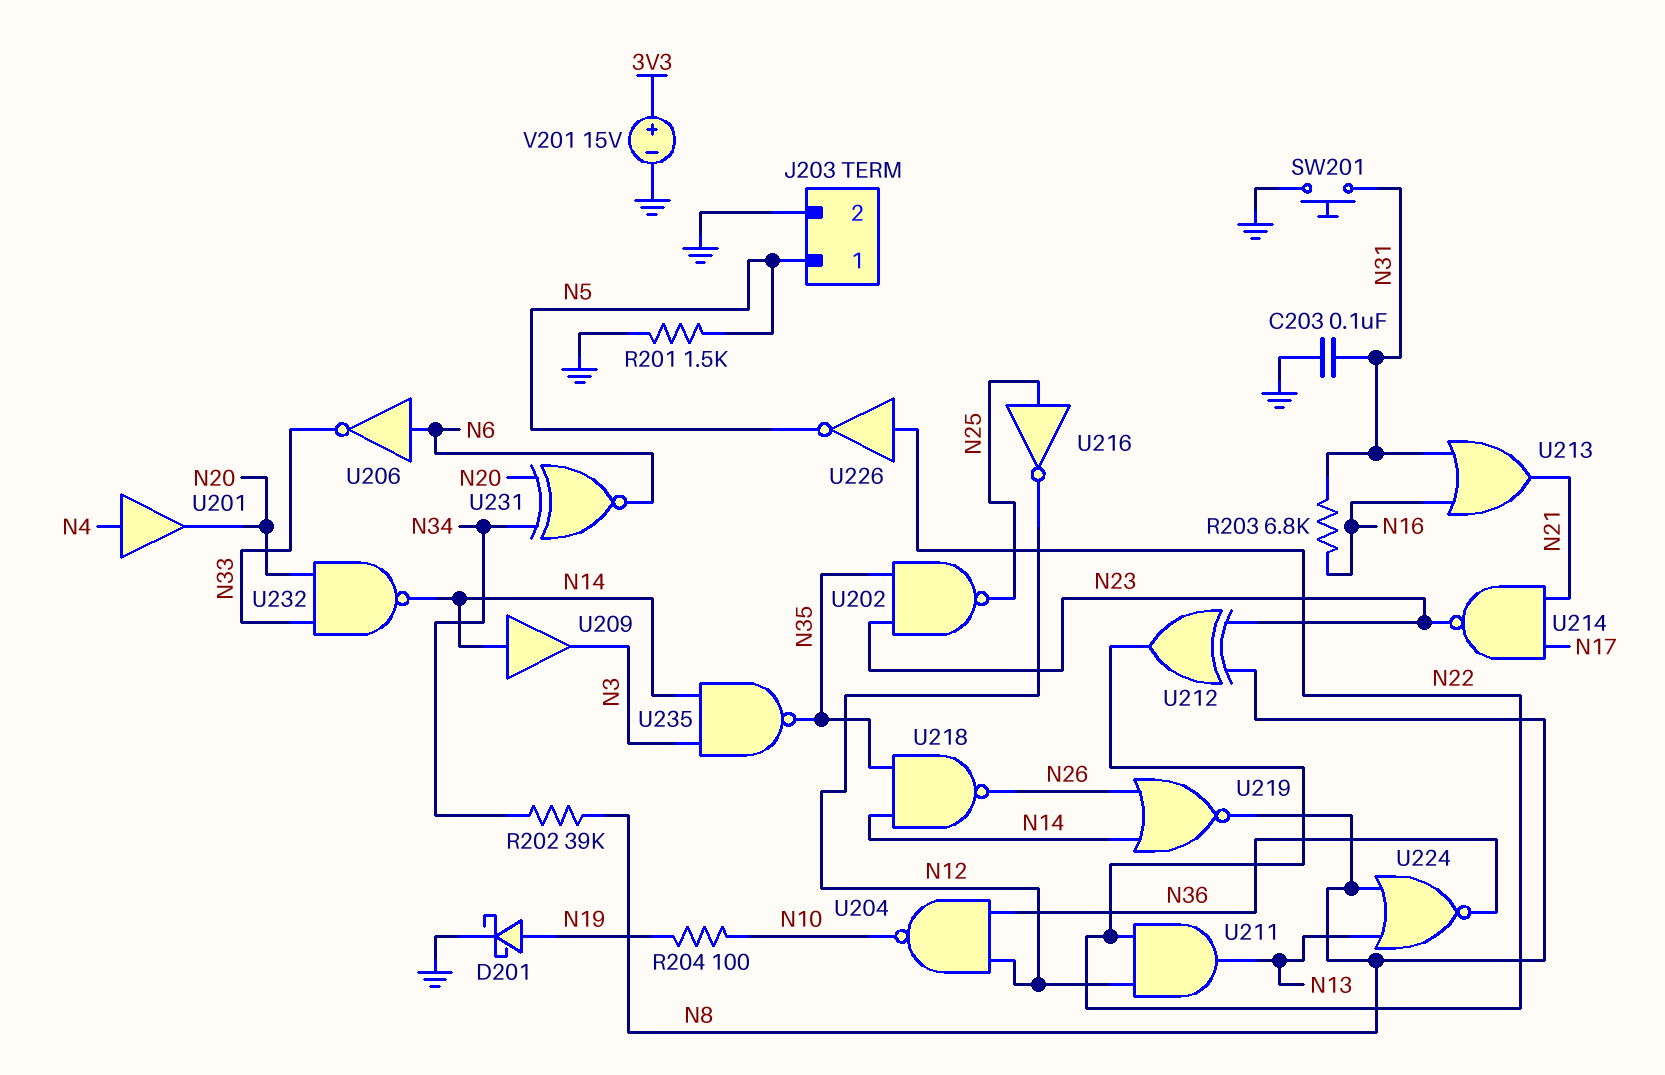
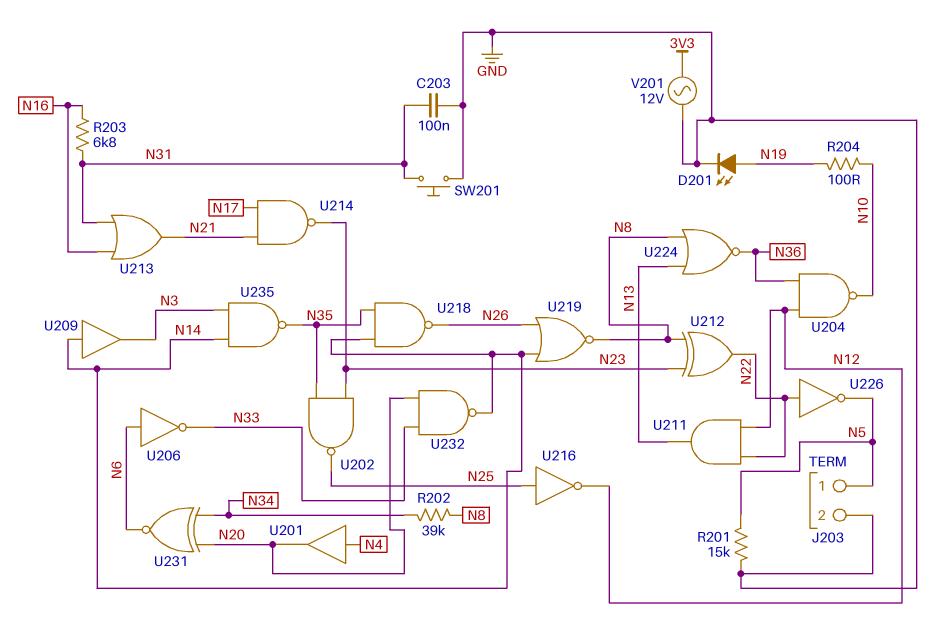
D201: schottky (A N19, K GND) -> LED (A N19, K GND)
R201: 1.5k (GND, N5) -> 15k (GND, N5)
V201: 15V (plus 3V3, minus GND) -> AC 12V (3V3, GND)

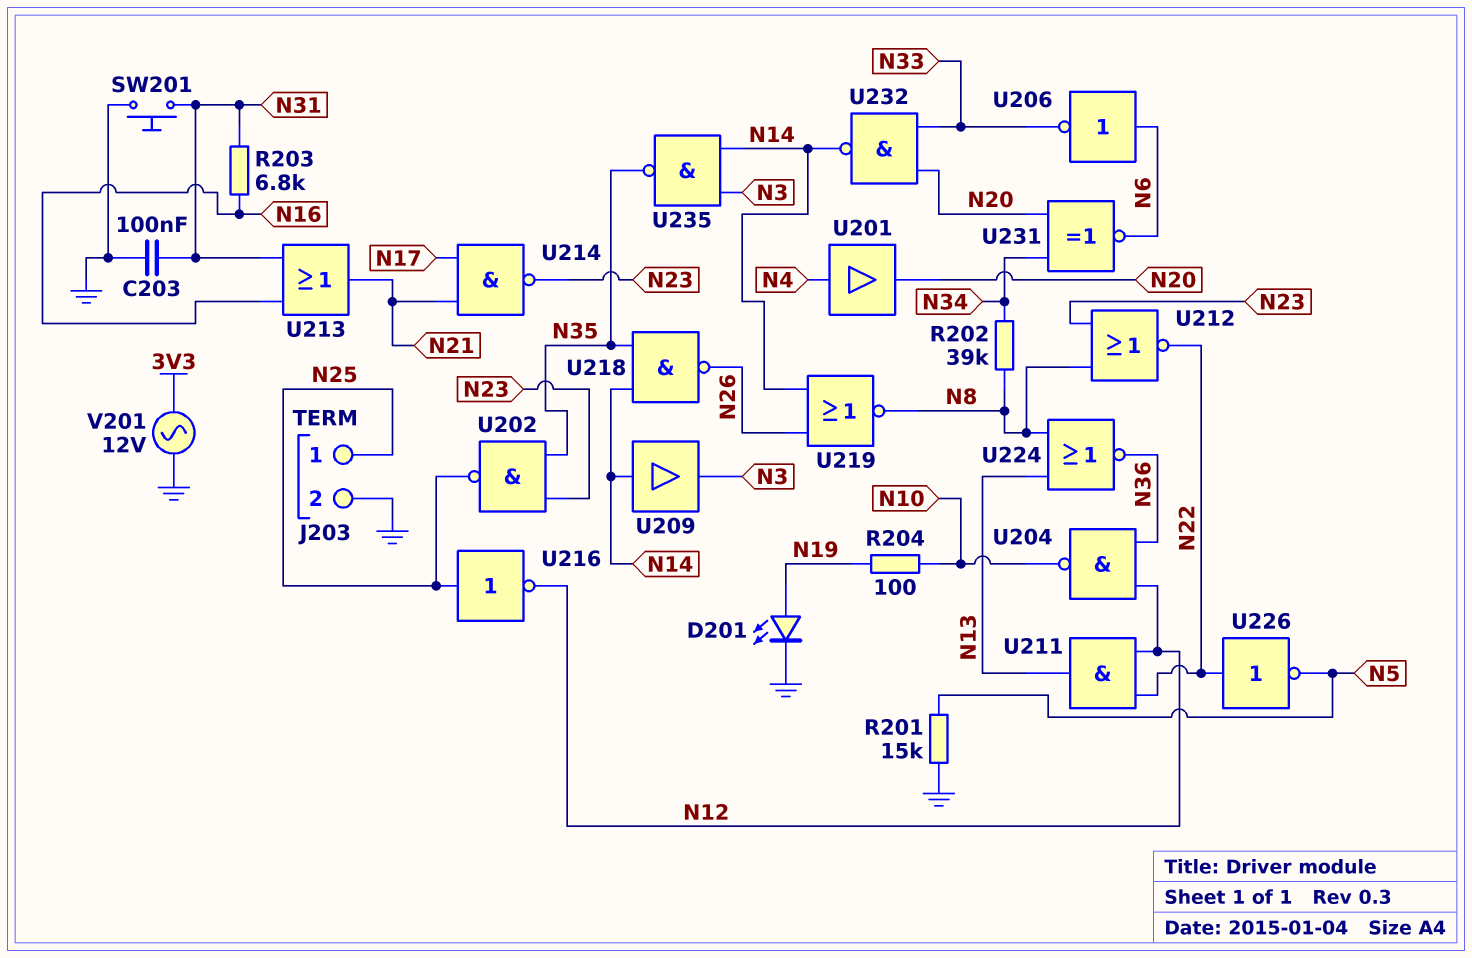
J203 pin 1: N5 -> N25
U212: XOR (in N8, in N23, out N22) -> NOR (in N8, in N23, out N22)

